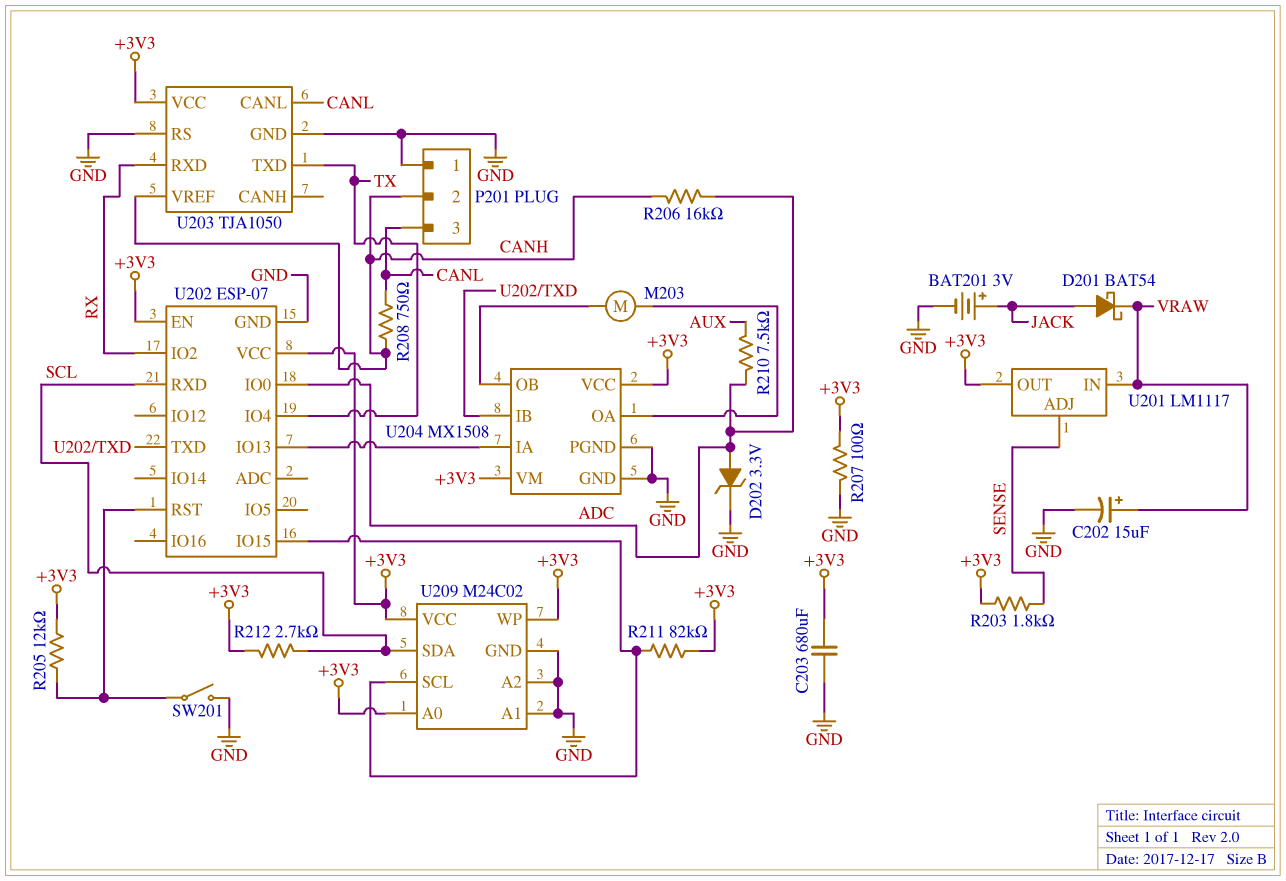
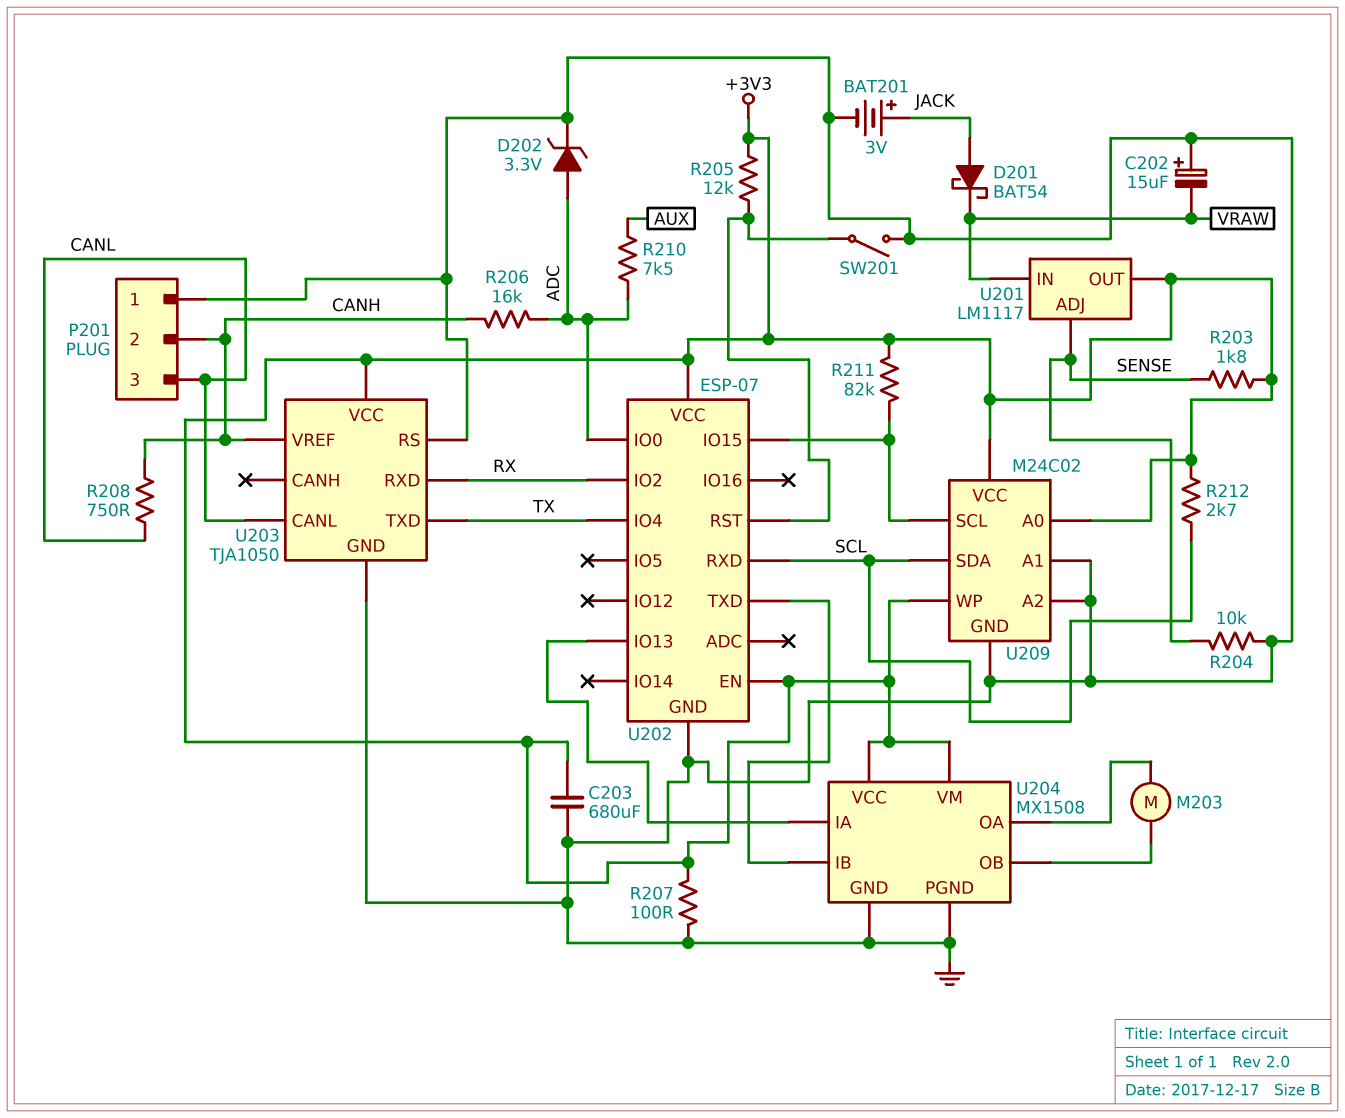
C202: 15uF (plus VRAW, minus GND) -> 15uF (plus GND, minus VRAW)
R204: none -> 10k (GND, SENSE)

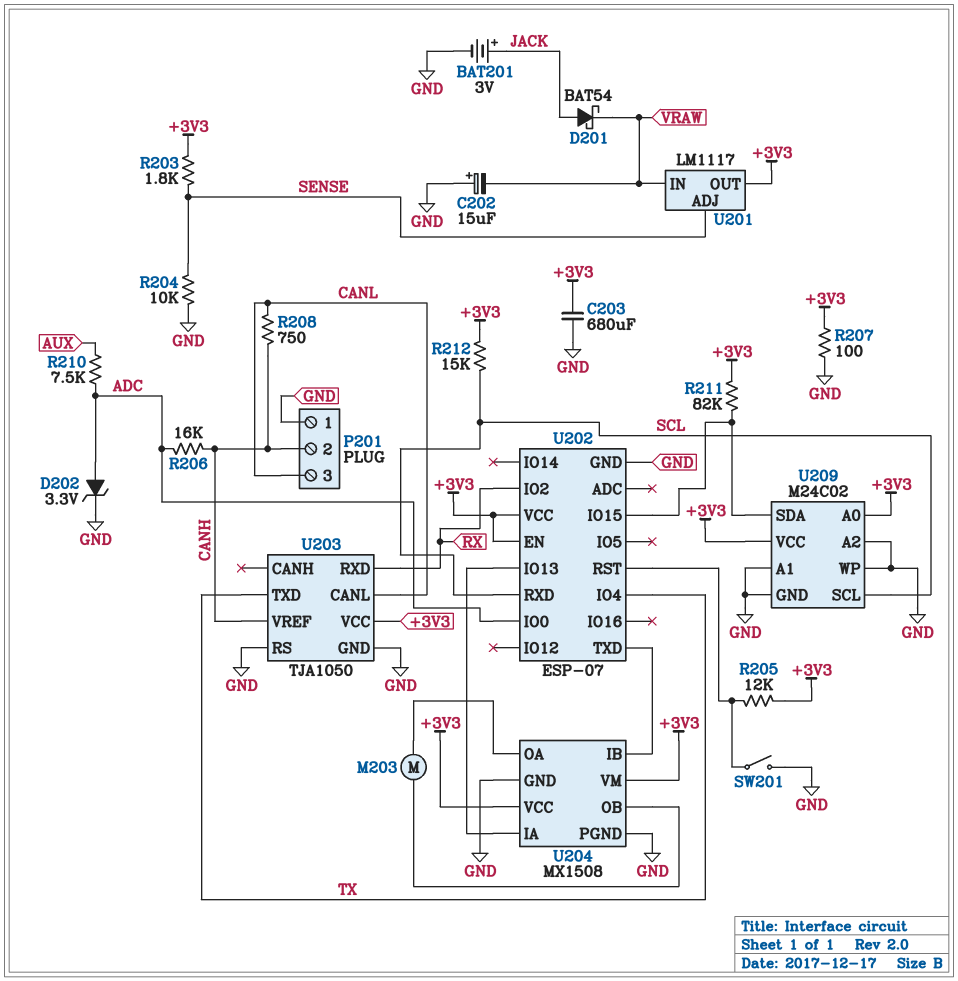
R212: 2.7k (+3V3, SCL) -> 15k (+3V3, SCL)
U209 pin SCL: U202/IO15 -> SCL
U209 pin SDA: SCL -> U202/IO15
U209 pin WP: +3V3 -> GND

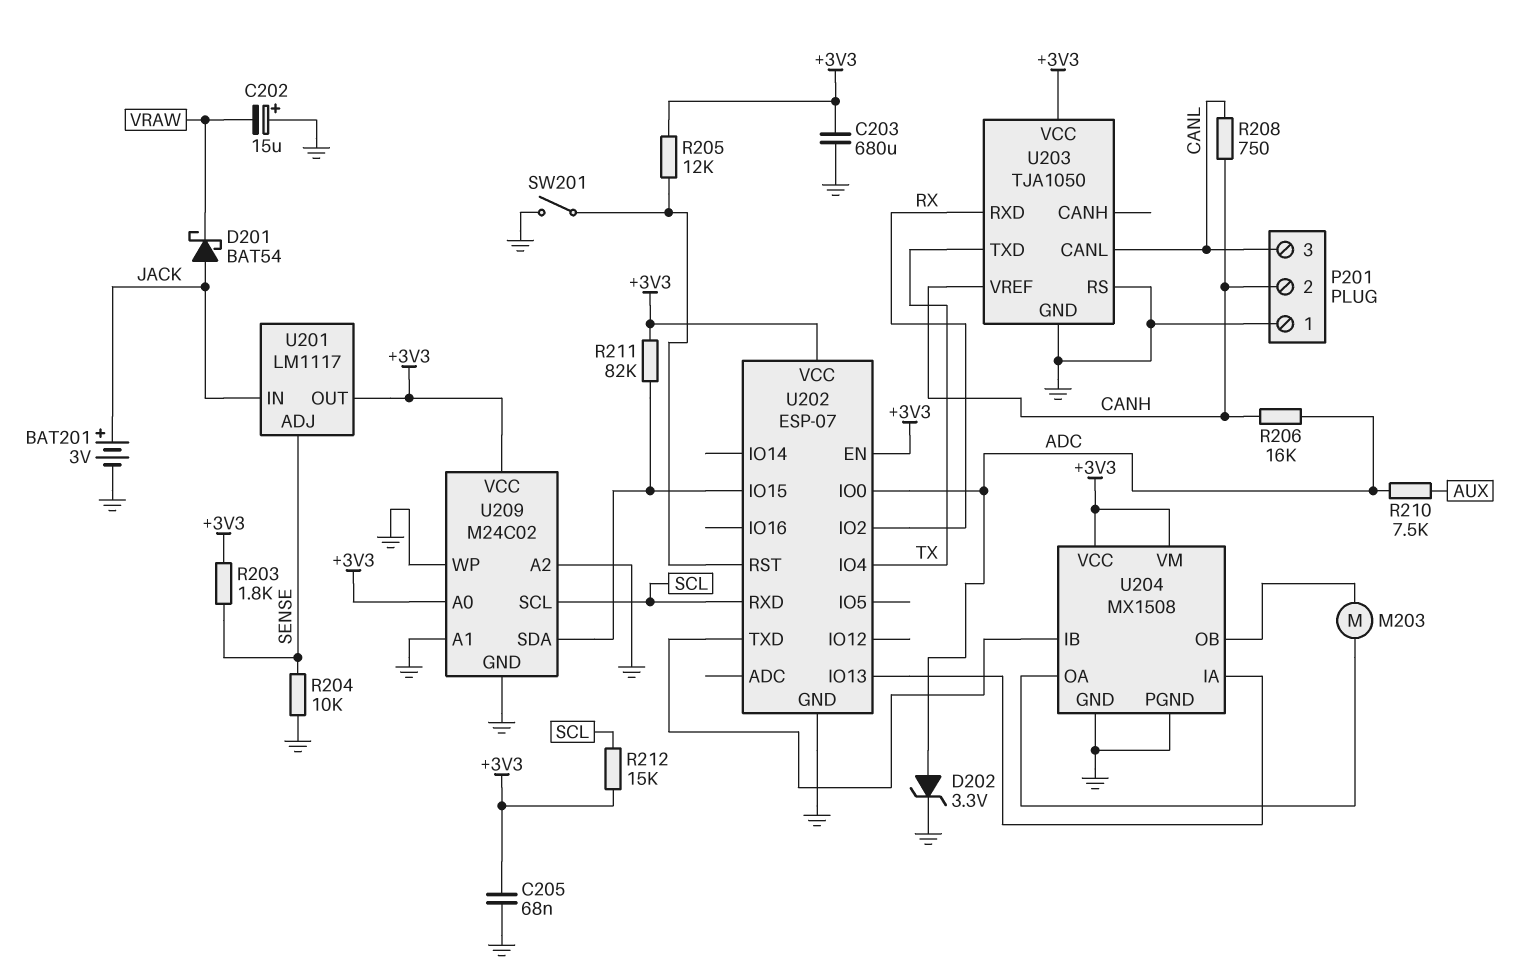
C205: none -> 68nF (+3V3, GND)
R207: 100 (+3V3, GND) -> none
U201 pin IN: VRAW -> JACK

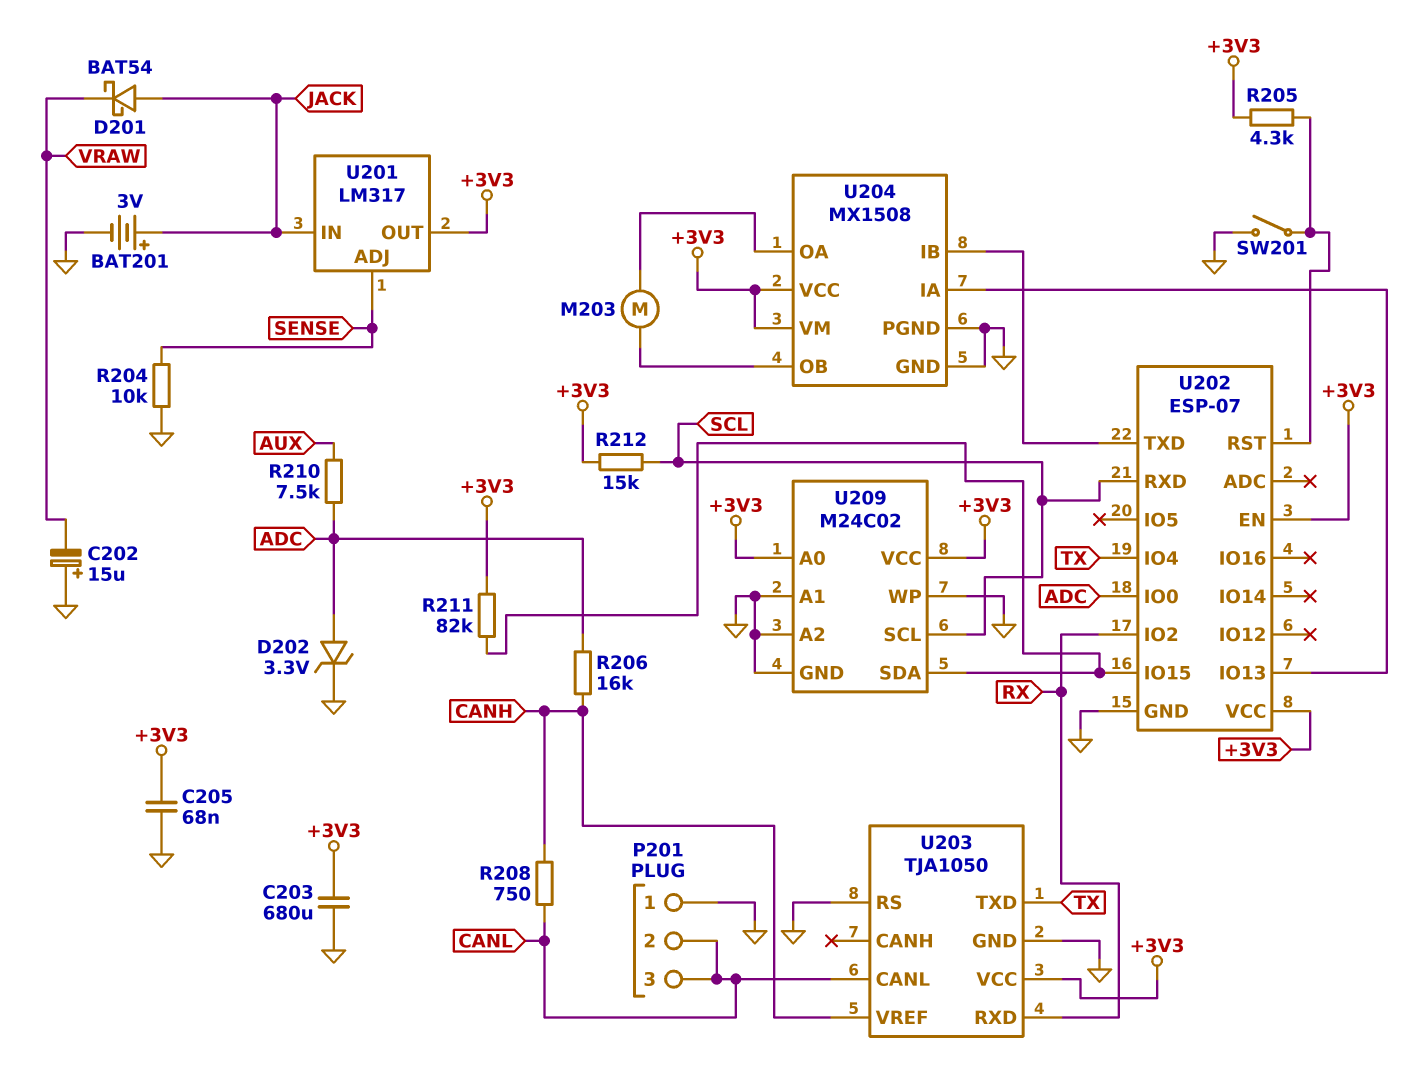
P201 pin 2: CANH -> CANL
R203: 1.8k (+3V3, SENSE) -> none
R205: 12k (+3V3, U202/RST) -> 4.3k (+3V3, U202/RST)
U201: LM1117 -> LM317

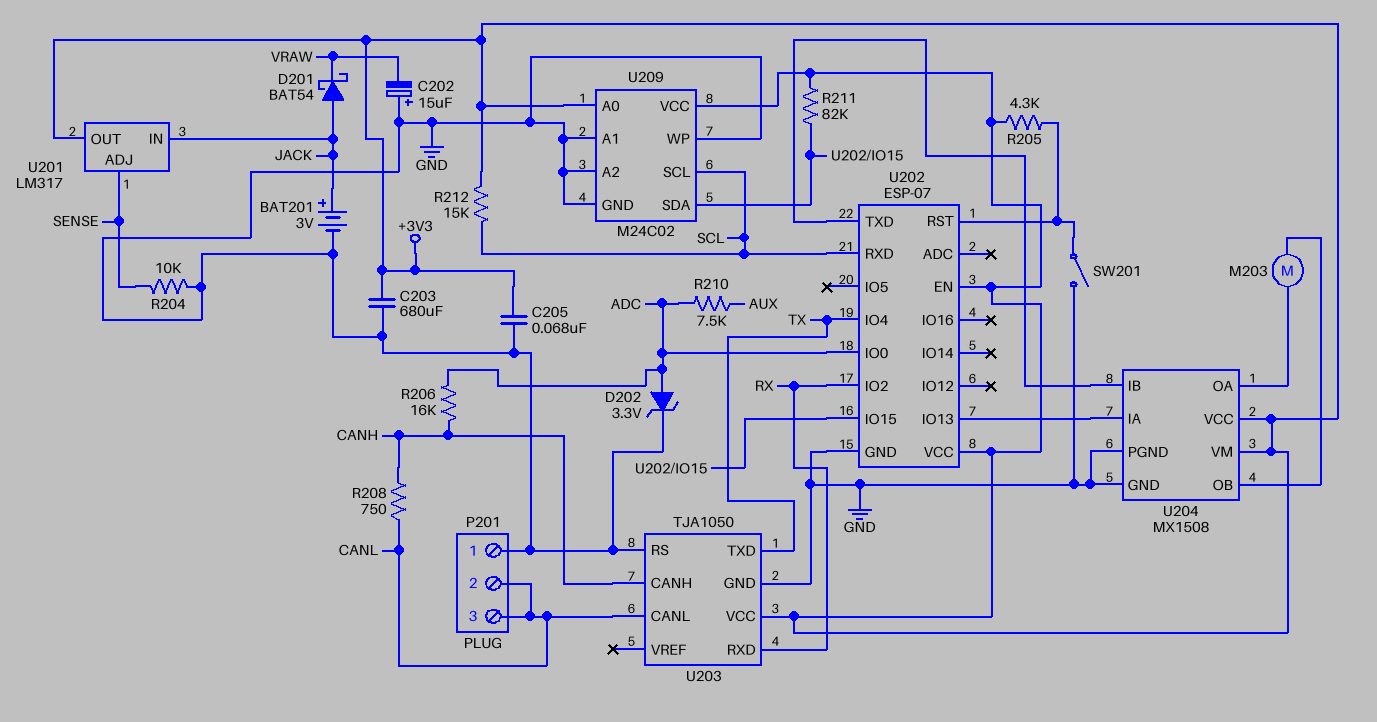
U203 pin CANH: none -> CANH
U203 pin VREF: CANH -> none

